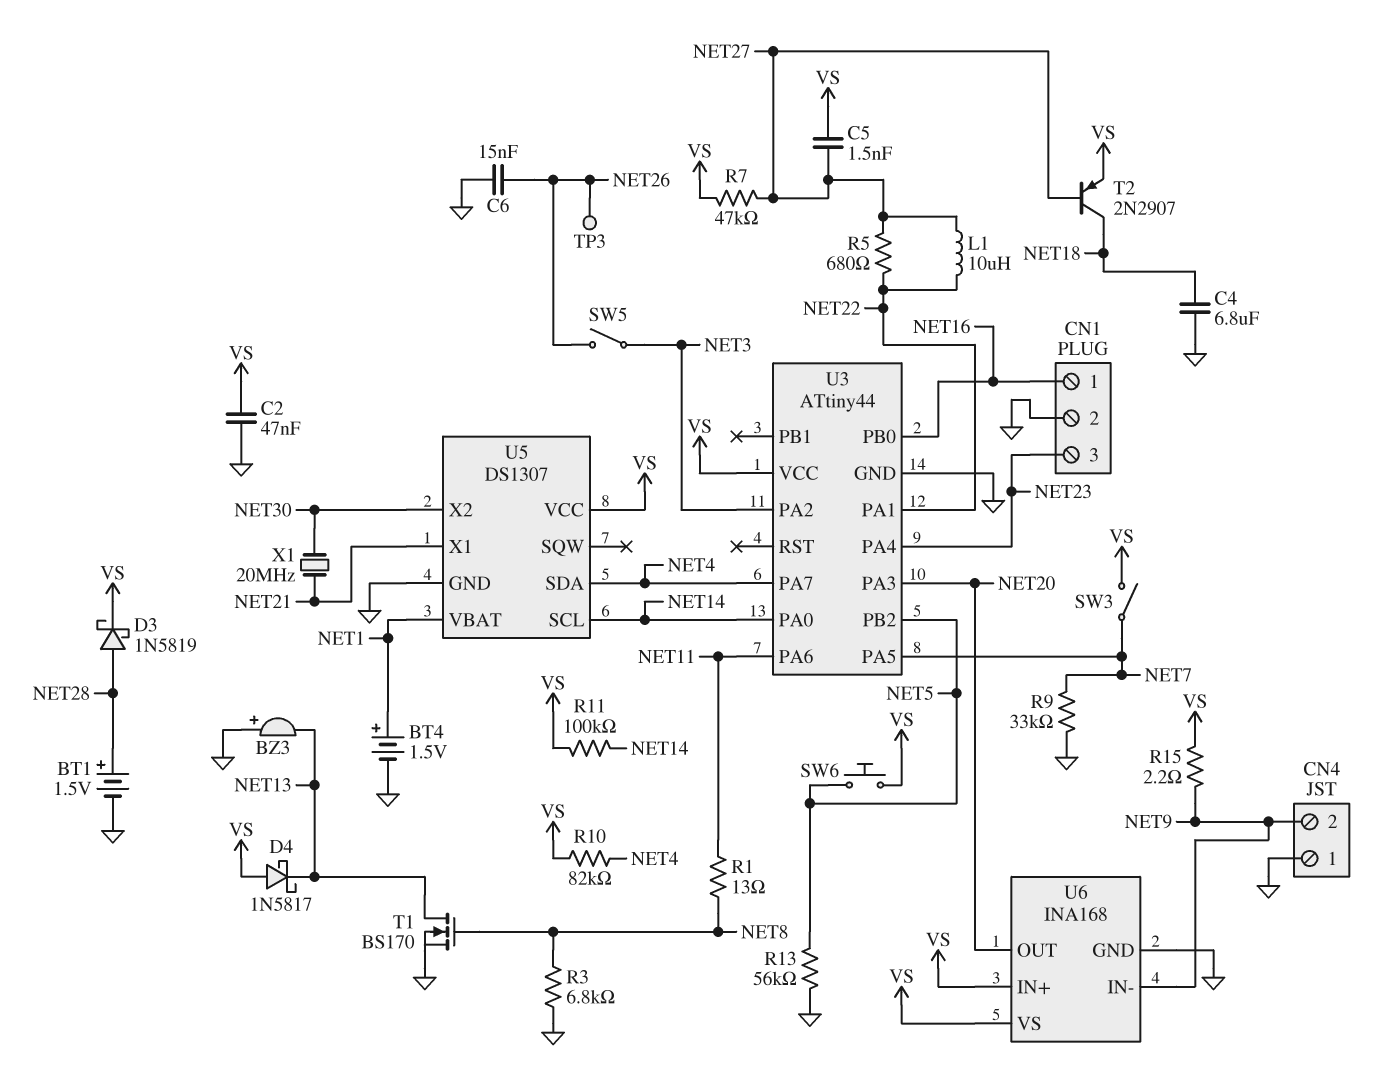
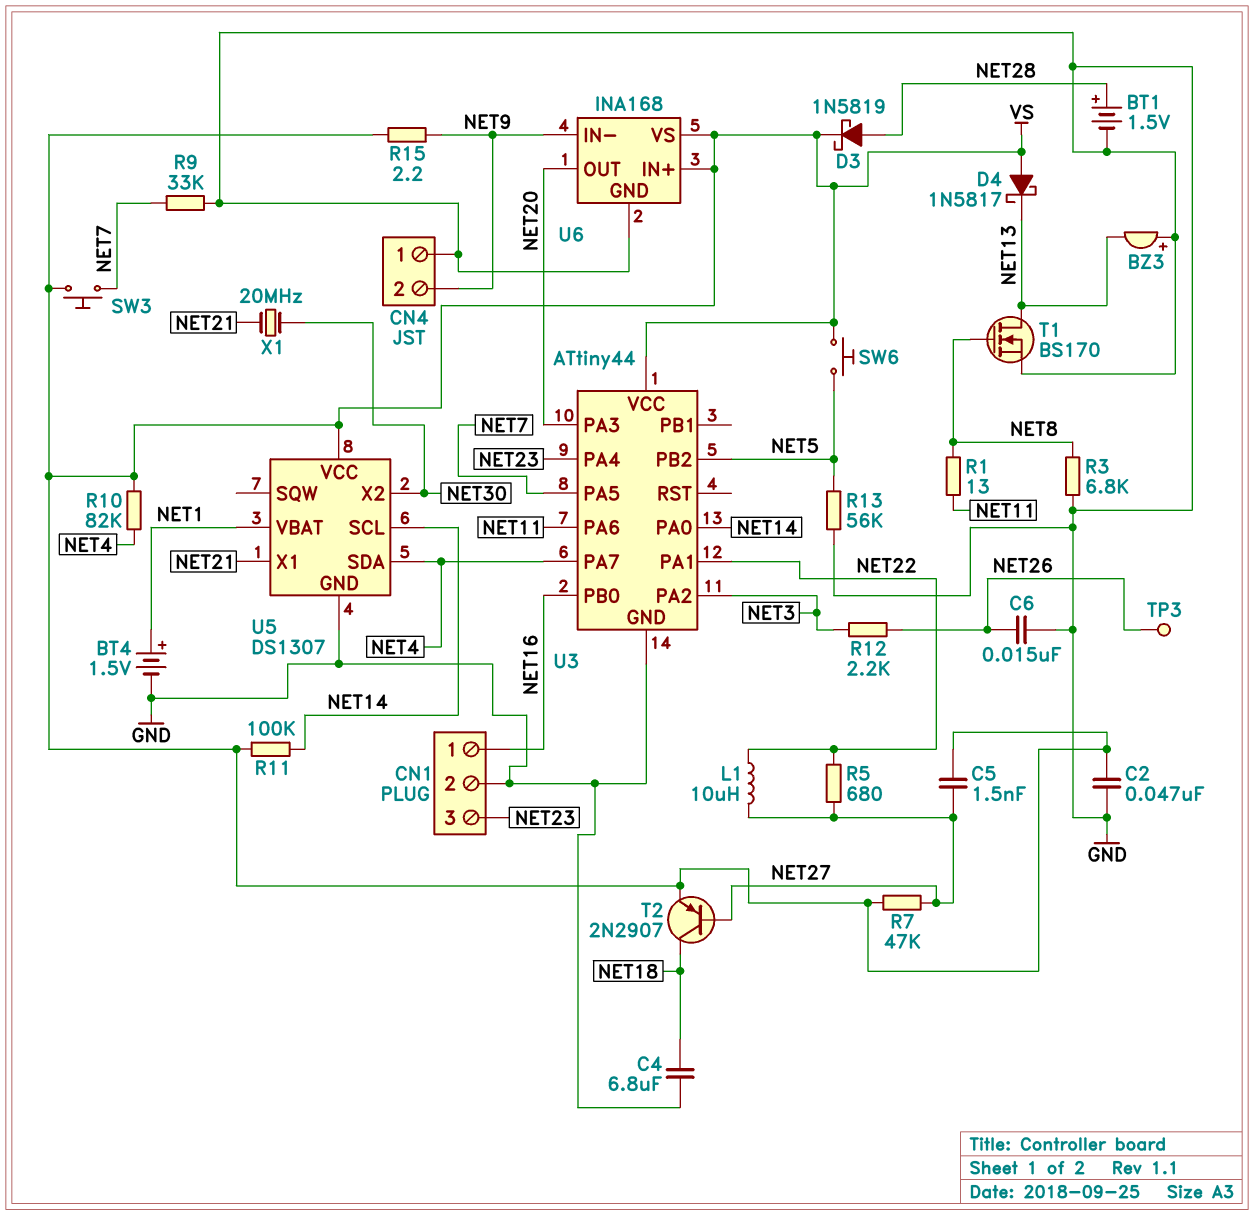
R12: none -> 2.2k (NET3, NET26)
SW3: switch (NET7, VS) -> button (NET7, VS)
SW5: switch (NET3, NET26) -> none

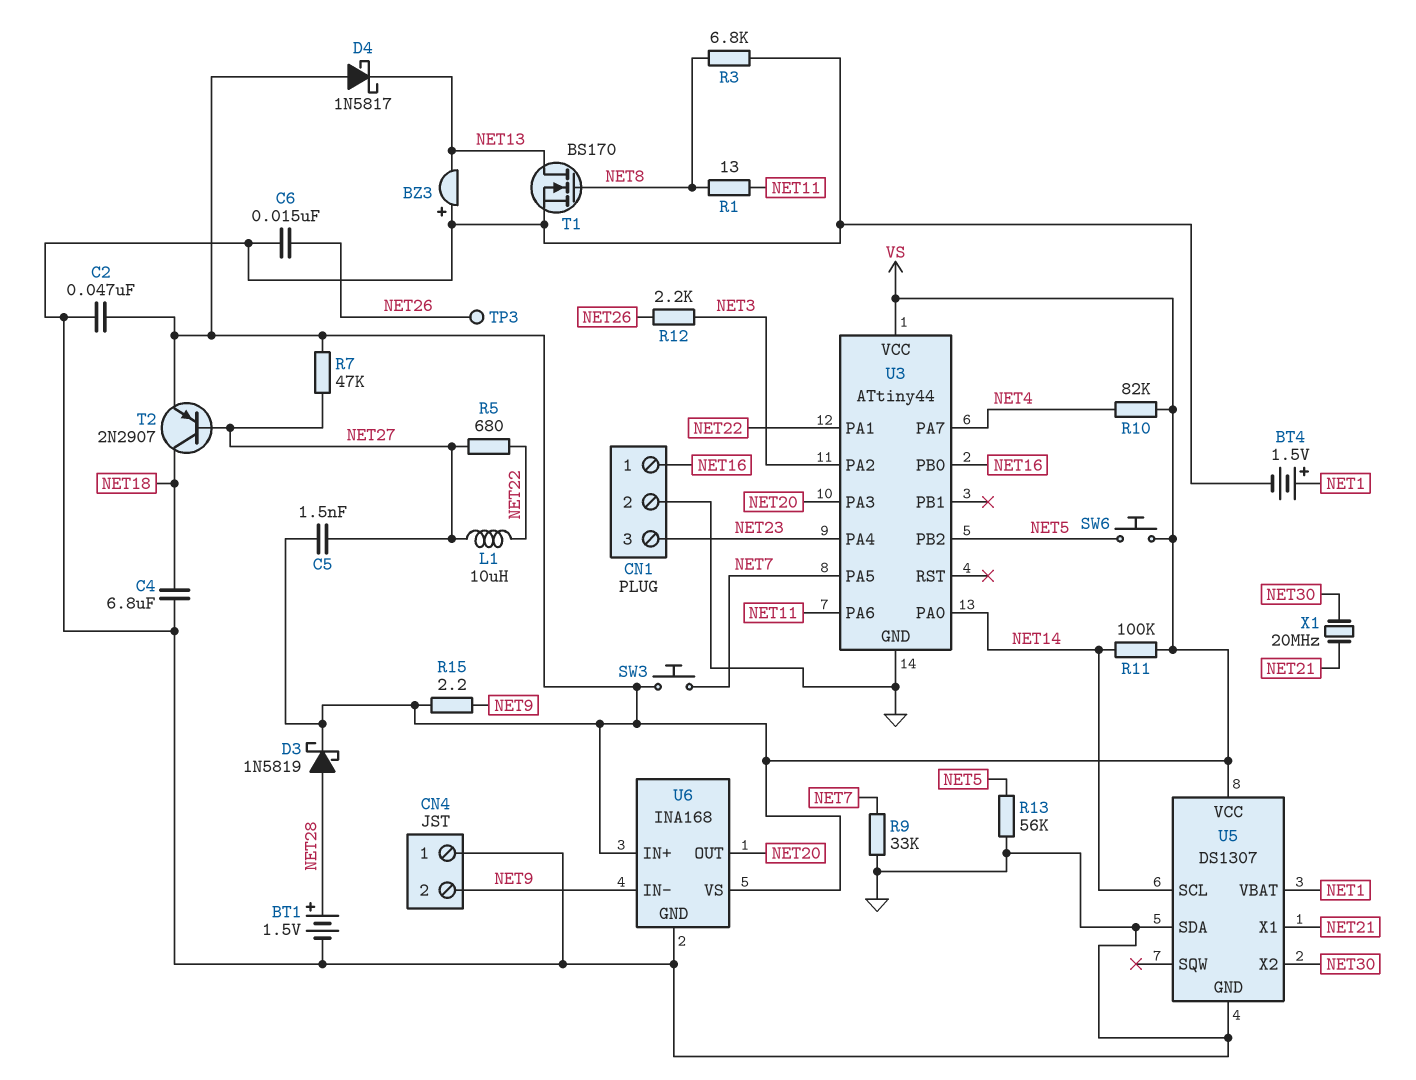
U5 pin SDA: NET4 -> GND

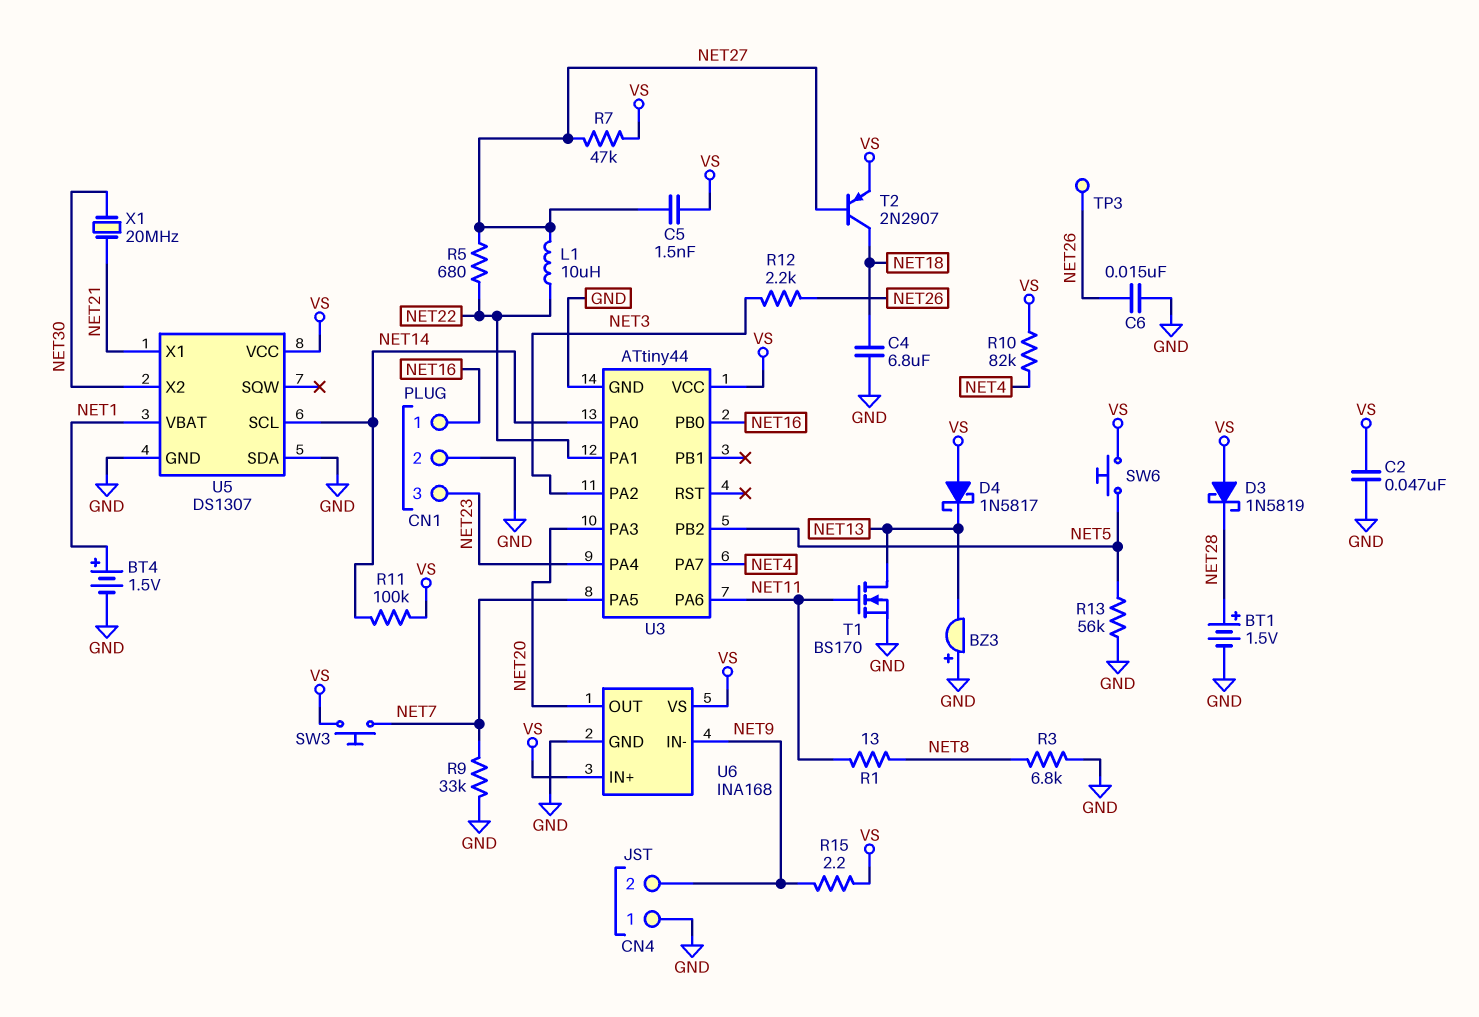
D3: schottky 1N5819 (A NET28, K VS) -> schottky 1N5819 (A VS, K NET28)
T1: NMOS BS170 (G NET8, D NET13, S GND) -> NMOS BS170 (G NET11, D NET13, S GND)

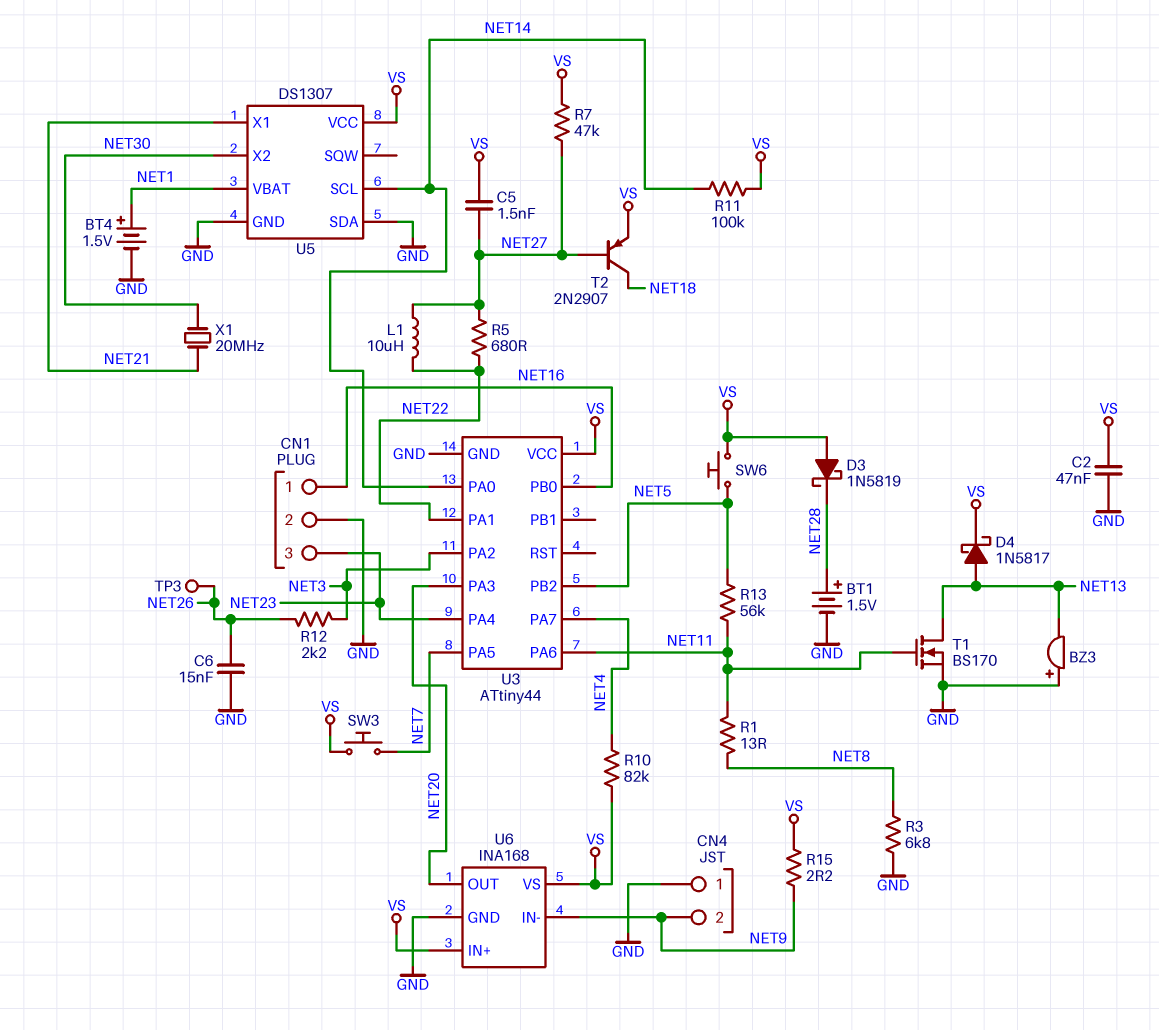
C4: 6.8uF (GND, NET18) -> none
D4: schottky 1N5817 (A VS, K NET13) -> schottky 1N5817 (A NET13, K VS)
R9: 33k (GND, NET7) -> none
R13: 56k (GND, NET5) -> 56k (NET5, NET11)

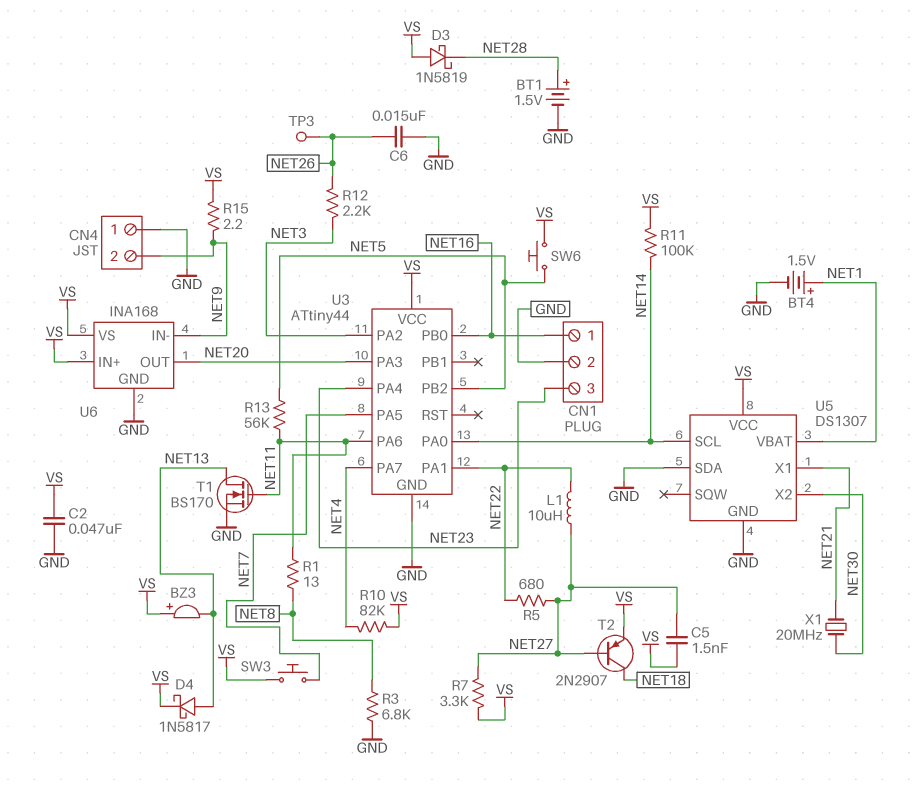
BZ3: buzzer (plus GND, minus NET13) -> buzzer (plus VS, minus NET13)
R7: 47k (NET27, VS) -> 3.3k (NET27, VS)

